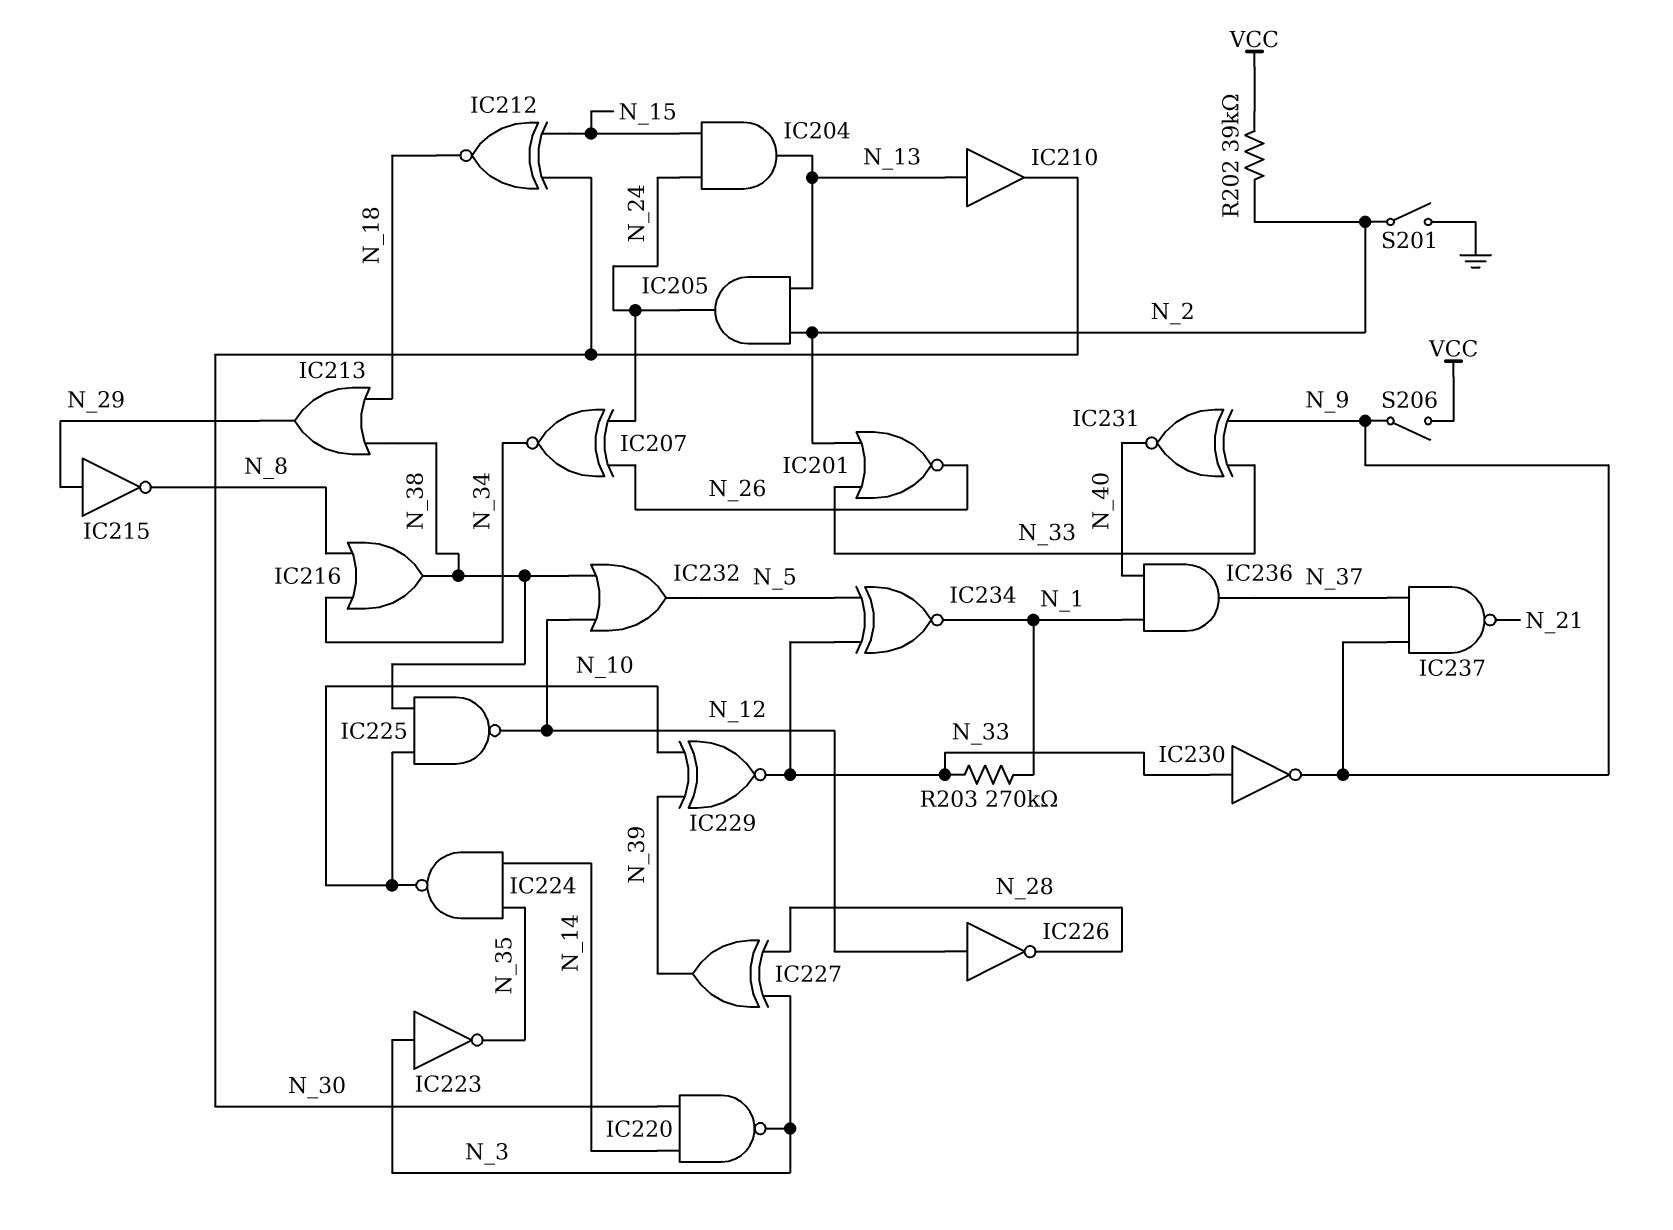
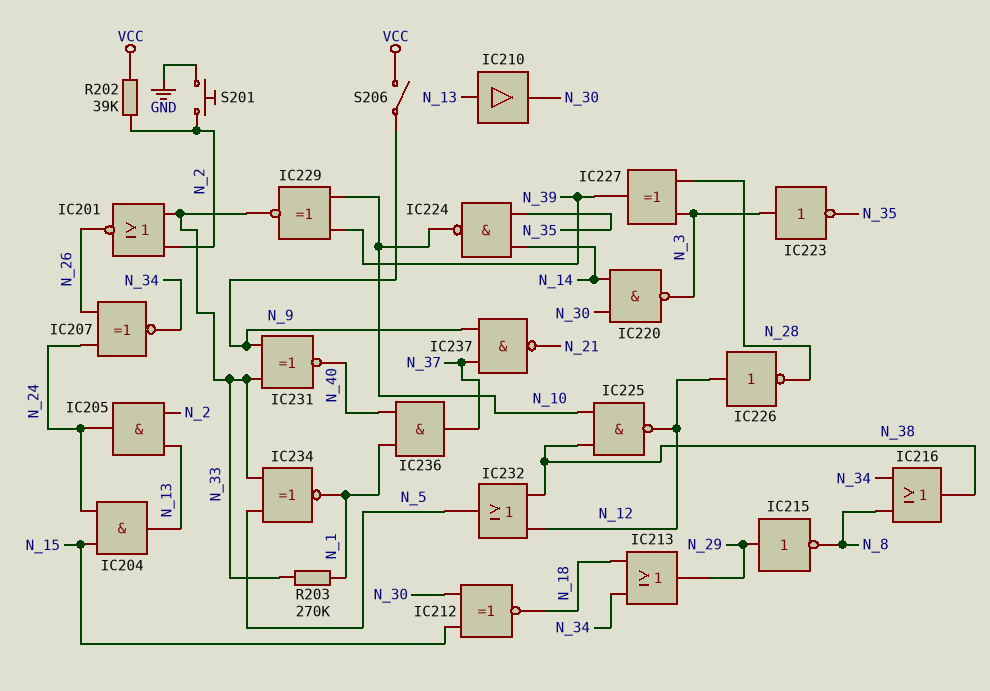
IC213: OR (in N_18, in N_38, out N_29) -> OR (in N_18, in N_34, out N_29)
IC230: NOT (in N_33, out N_9) -> none
S201: switch (GND, N_2) -> button (GND, N_2)

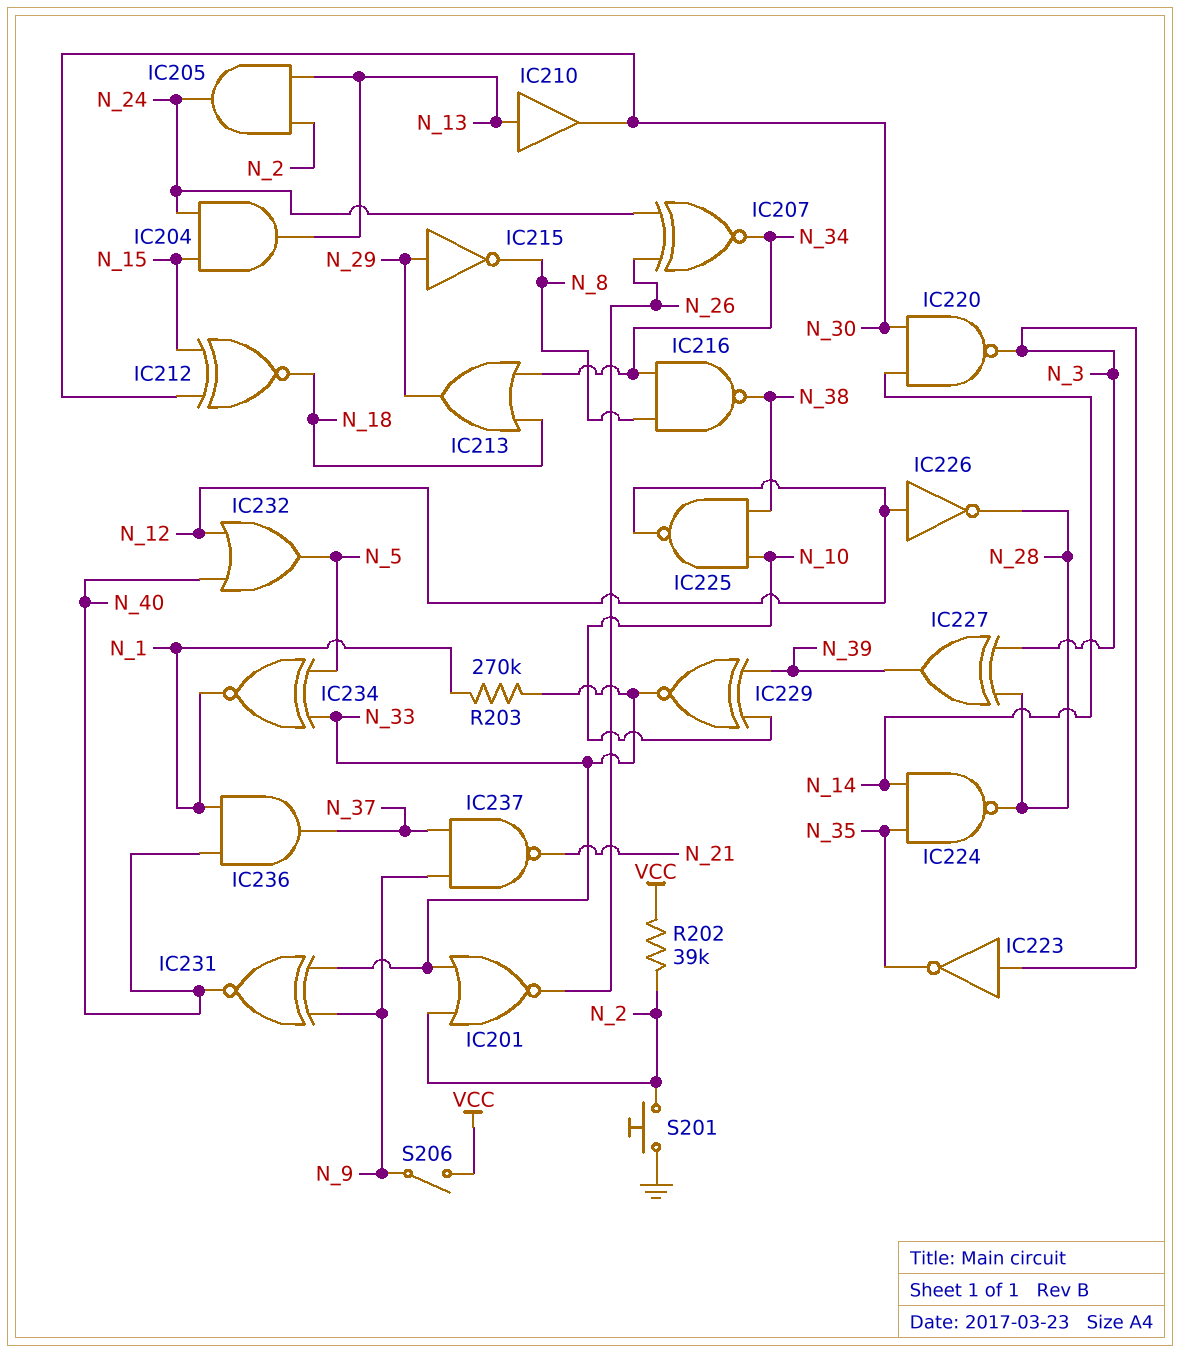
IC216: OR (in N_8, in N_34, out N_38) -> NAND (in N_8, in N_34, out N_38)
IC224: NAND (in N_14, in N_35, out N_10) -> NAND (in N_14, in N_35, out N_28)
IC232: OR (in N_12, in N_38, out N_5) -> OR (in N_12, in N_40, out N_5)

